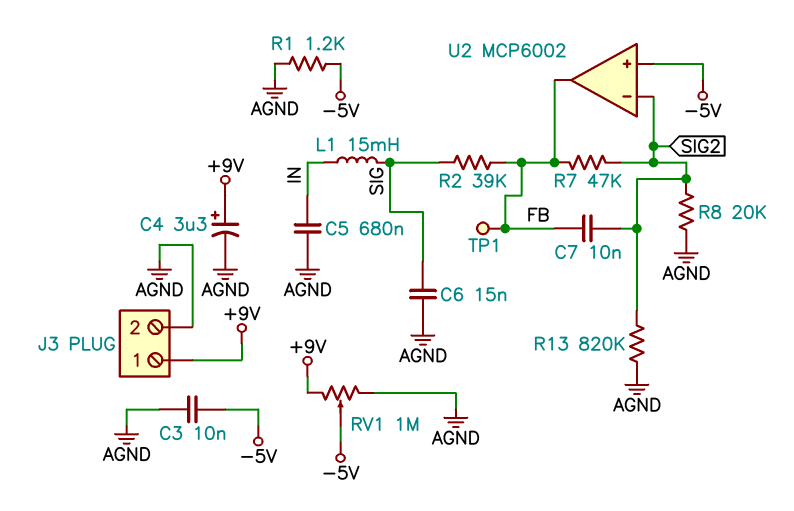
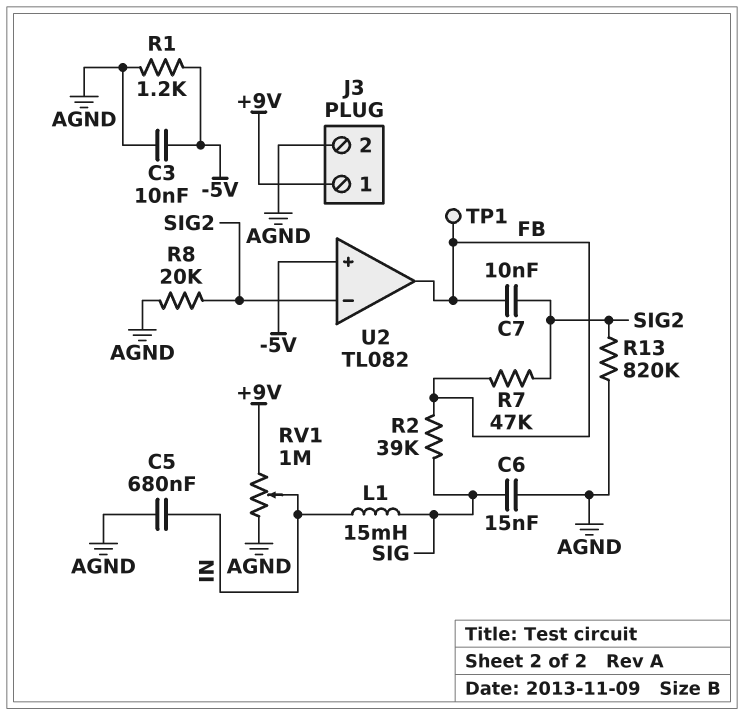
C4: 3.3uF (plus +9V, minus AGND) -> none
RV1: 1M (+9V, AGND, wiper -5V) -> 1M (+9V, AGND, wiper IN)
U2: MCP6002 -> TL082

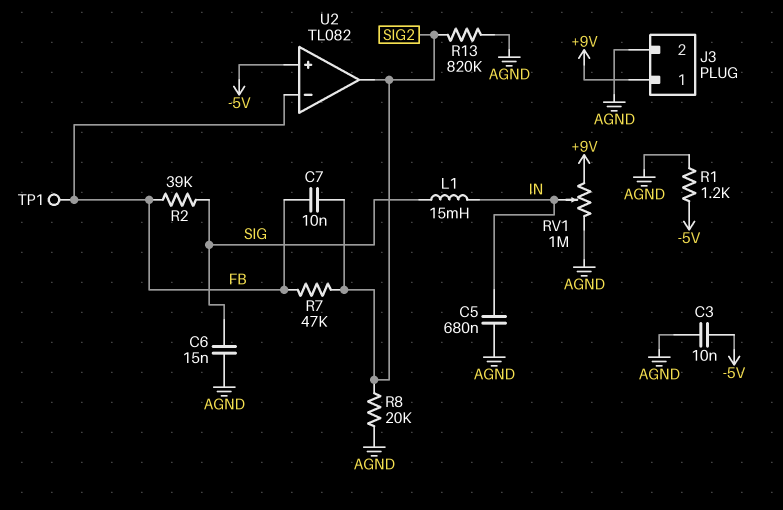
U2 pin in-: SIG2 -> FB
U2 pin out: FB -> SIG2

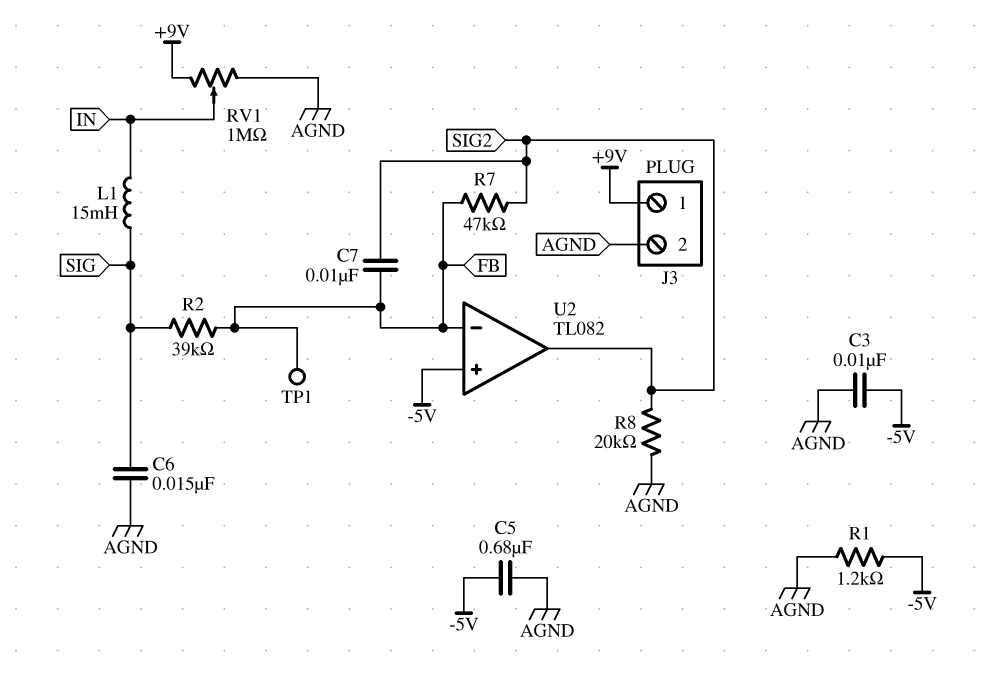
C5: 680nF (AGND, IN) -> 680nF (-5V, AGND)
R13: 820k (AGND, SIG2) -> none

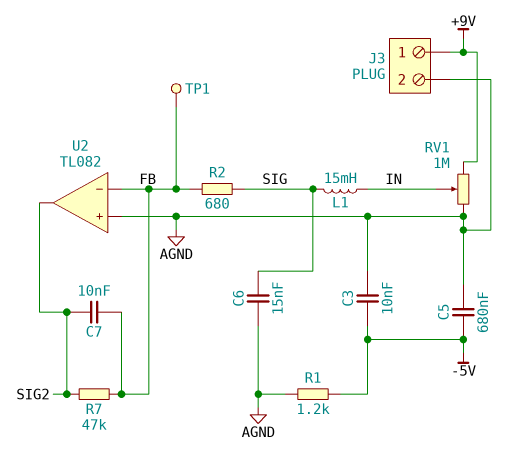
R2: 39k (FB, SIG) -> 680 (FB, SIG)
R8: 20k (AGND, SIG2) -> none
U2 pin in+: -5V -> AGND

